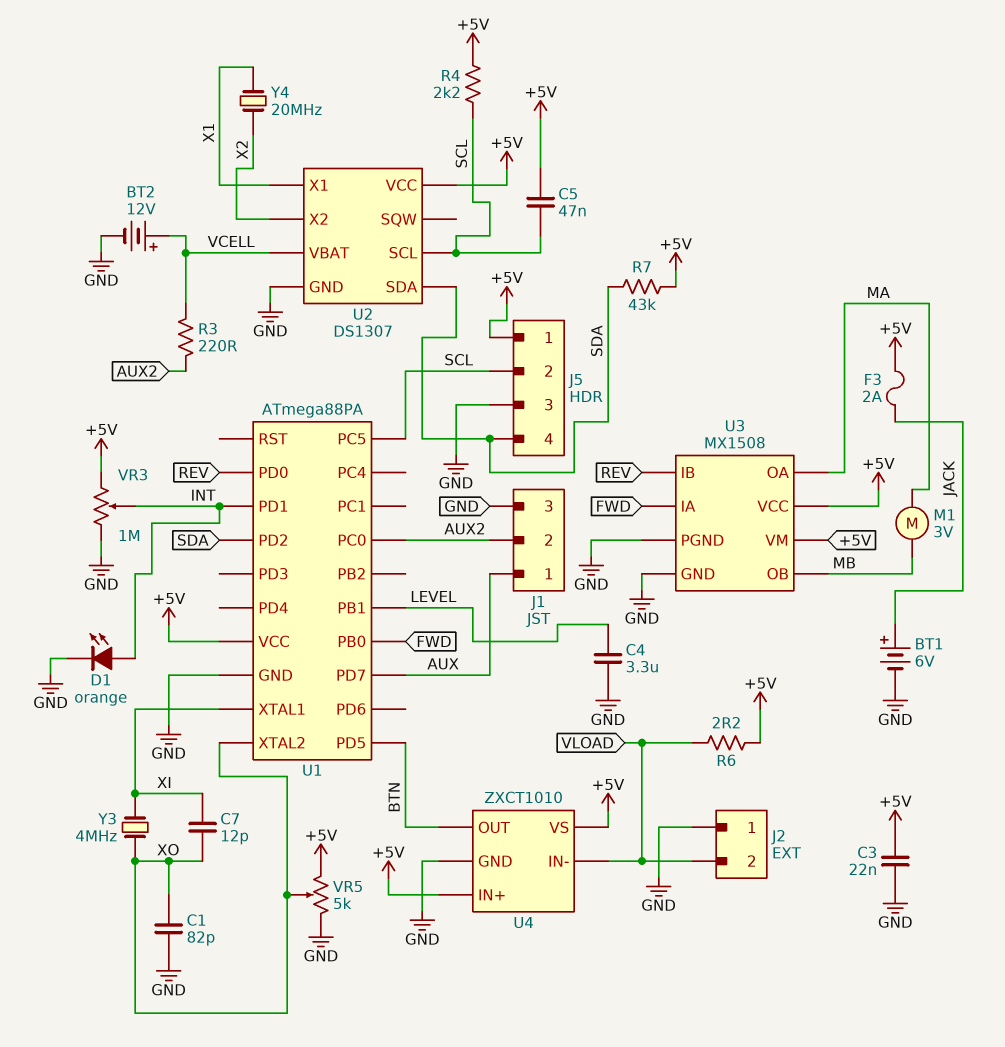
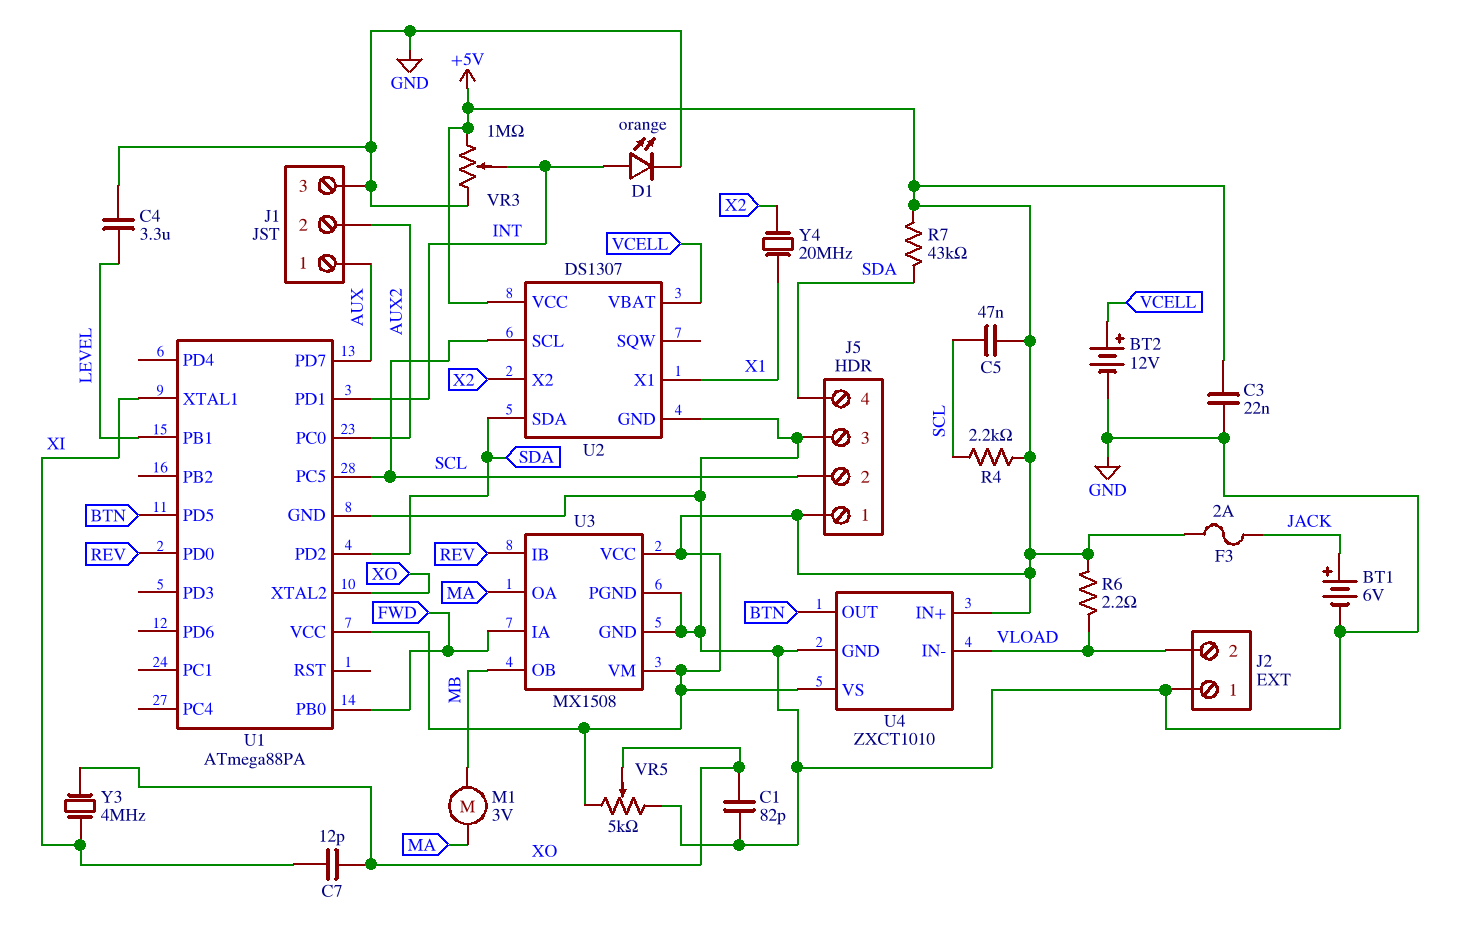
R3: 220 (AUX2, VCELL) -> none

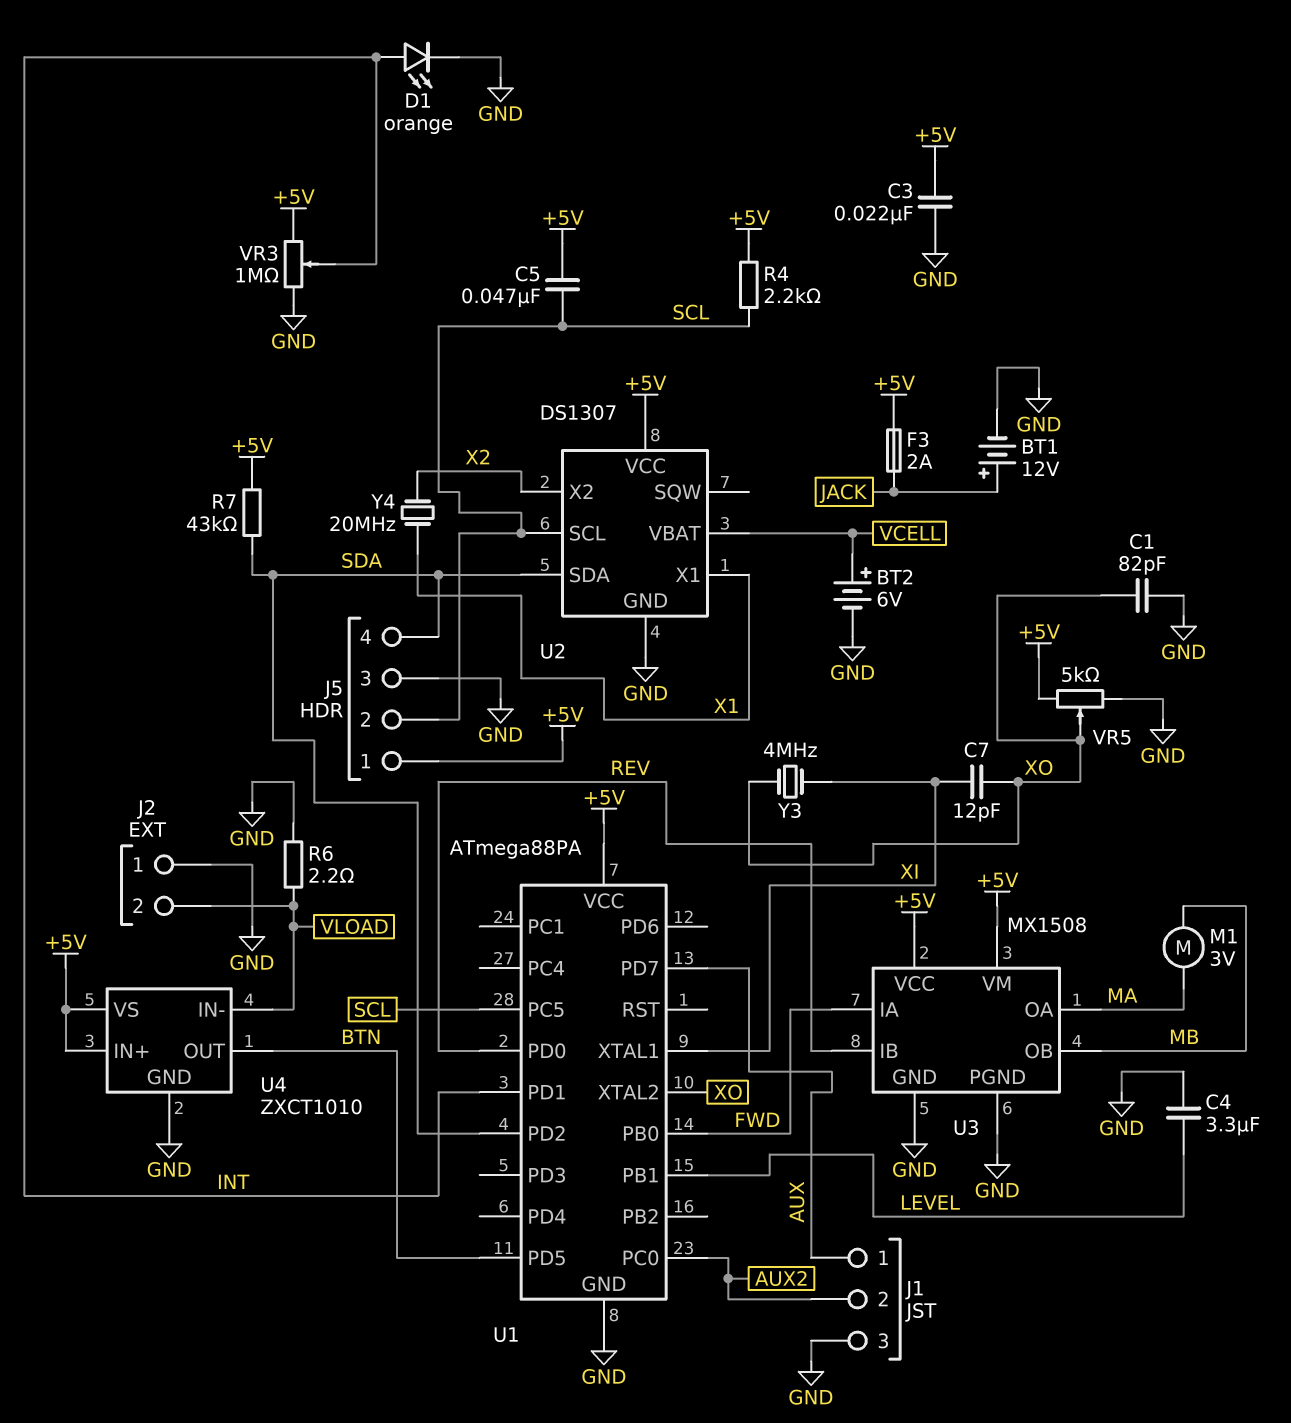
BT1: 6V (plus JACK, minus GND) -> 12V (plus JACK, minus GND)
BT2: 12V (plus VCELL, minus GND) -> 6V (plus VCELL, minus GND)
R6: 2.2 (+5V, VLOAD) -> 2.2 (GND, VLOAD)

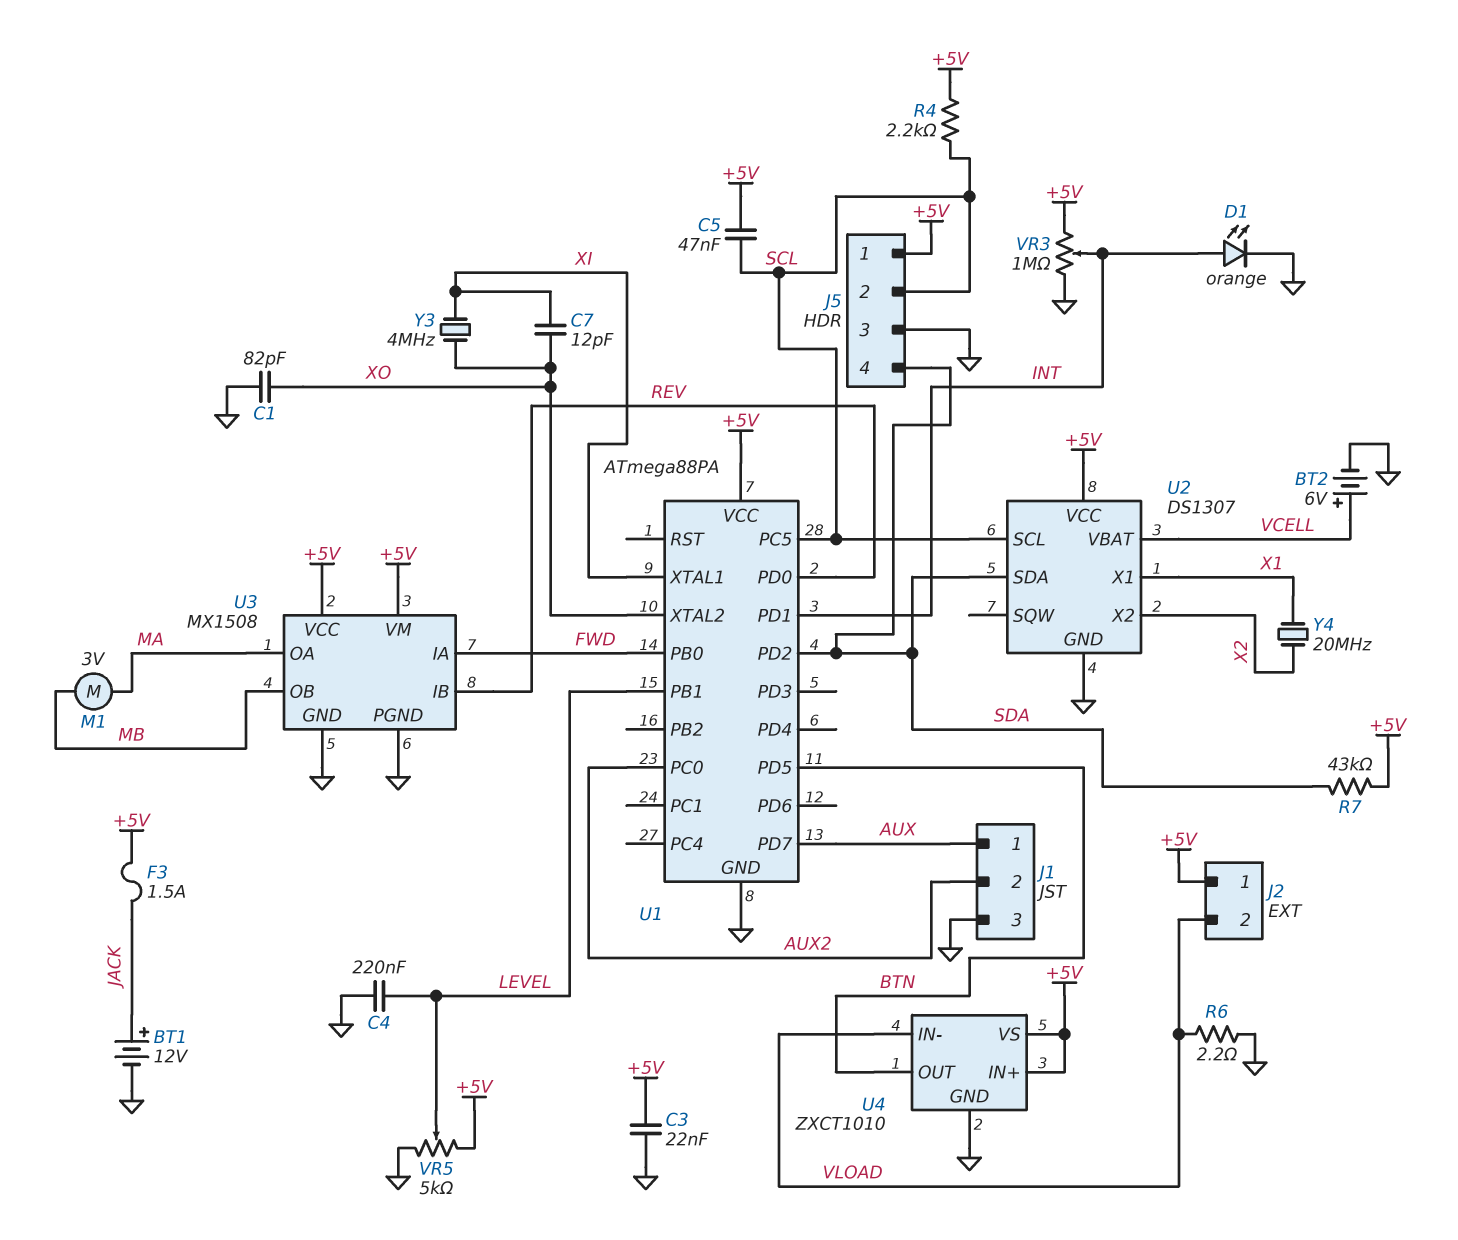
C4: 3.3uF (GND, LEVEL) -> 220nF (GND, LEVEL)
F3: 2A (+5V, JACK) -> 1.5A (+5V, JACK)
J2 pin 1: GND -> +5V
VR5: 5k (+5V, GND, wiper XO) -> 5k (+5V, GND, wiper LEVEL)

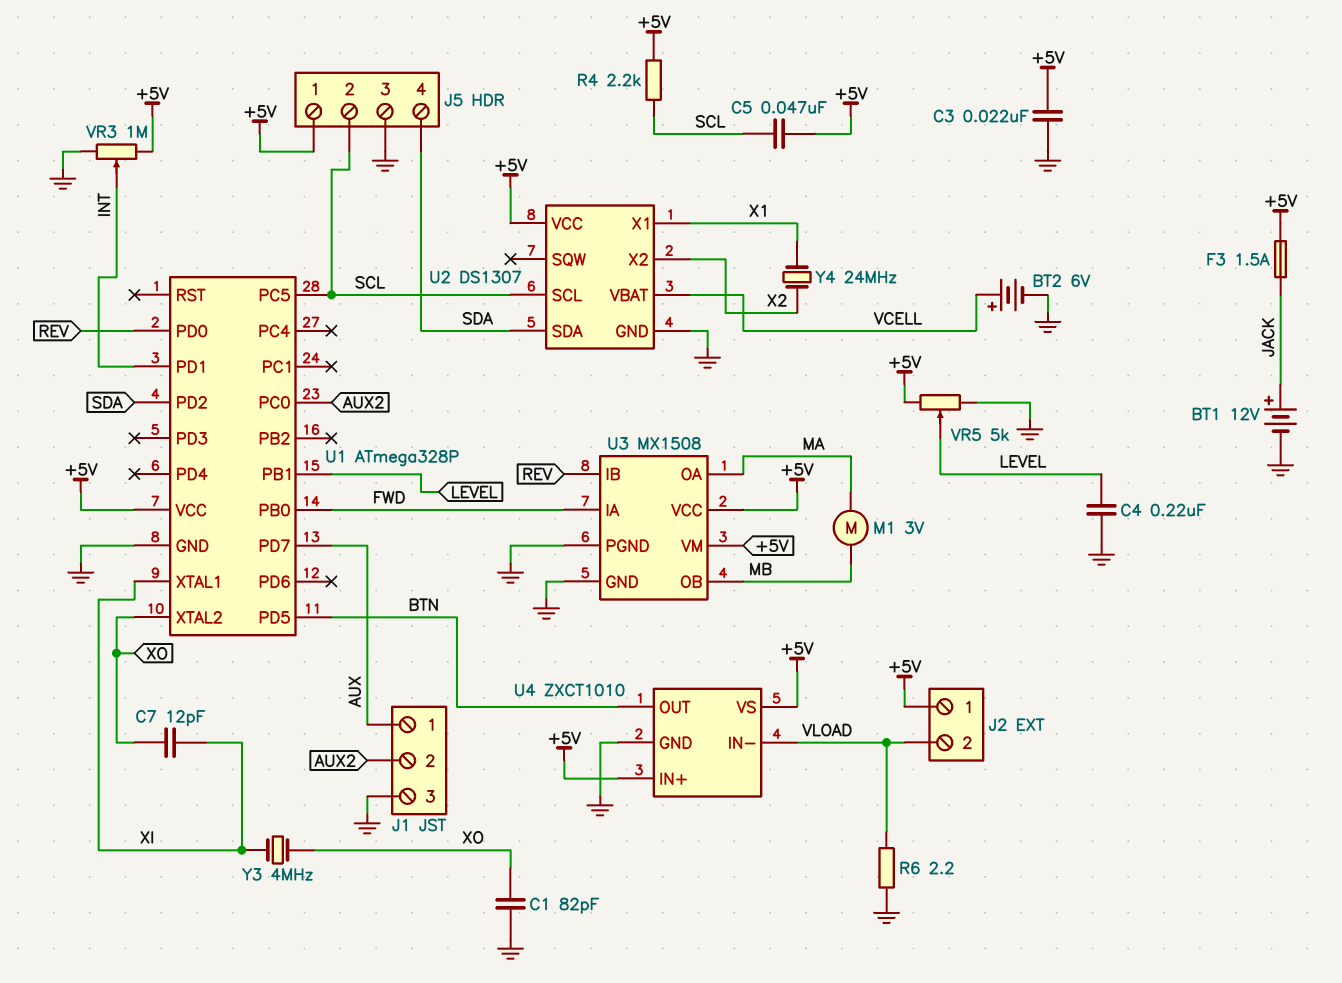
D1: LED orange (A INT, K GND) -> none
R7: 43k (+5V, SDA) -> none
U1: ATmega88PA -> ATmega328P
Y4: 20MHz (X1, X2) -> 24MHz (X1, X2)

